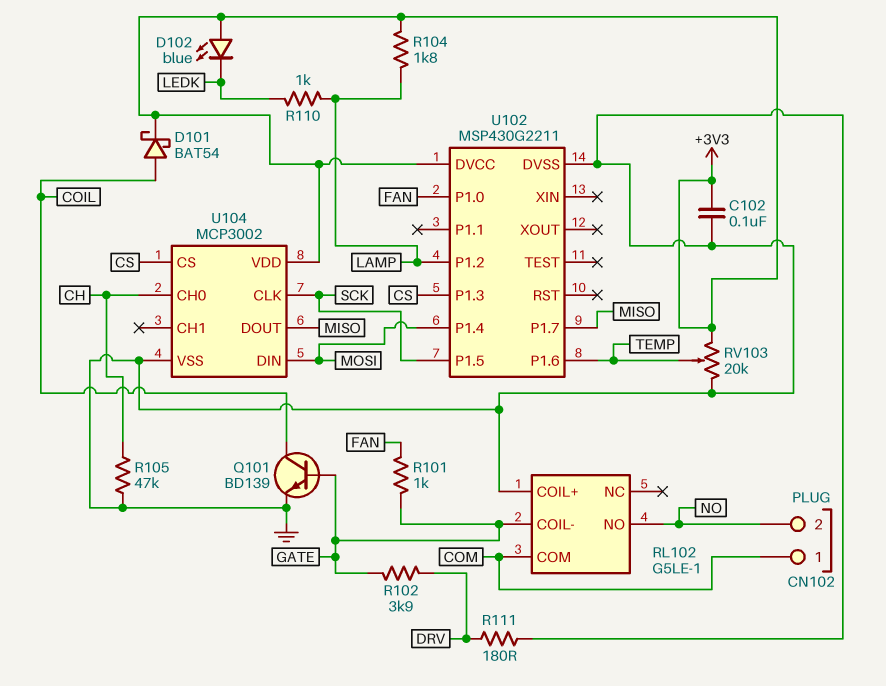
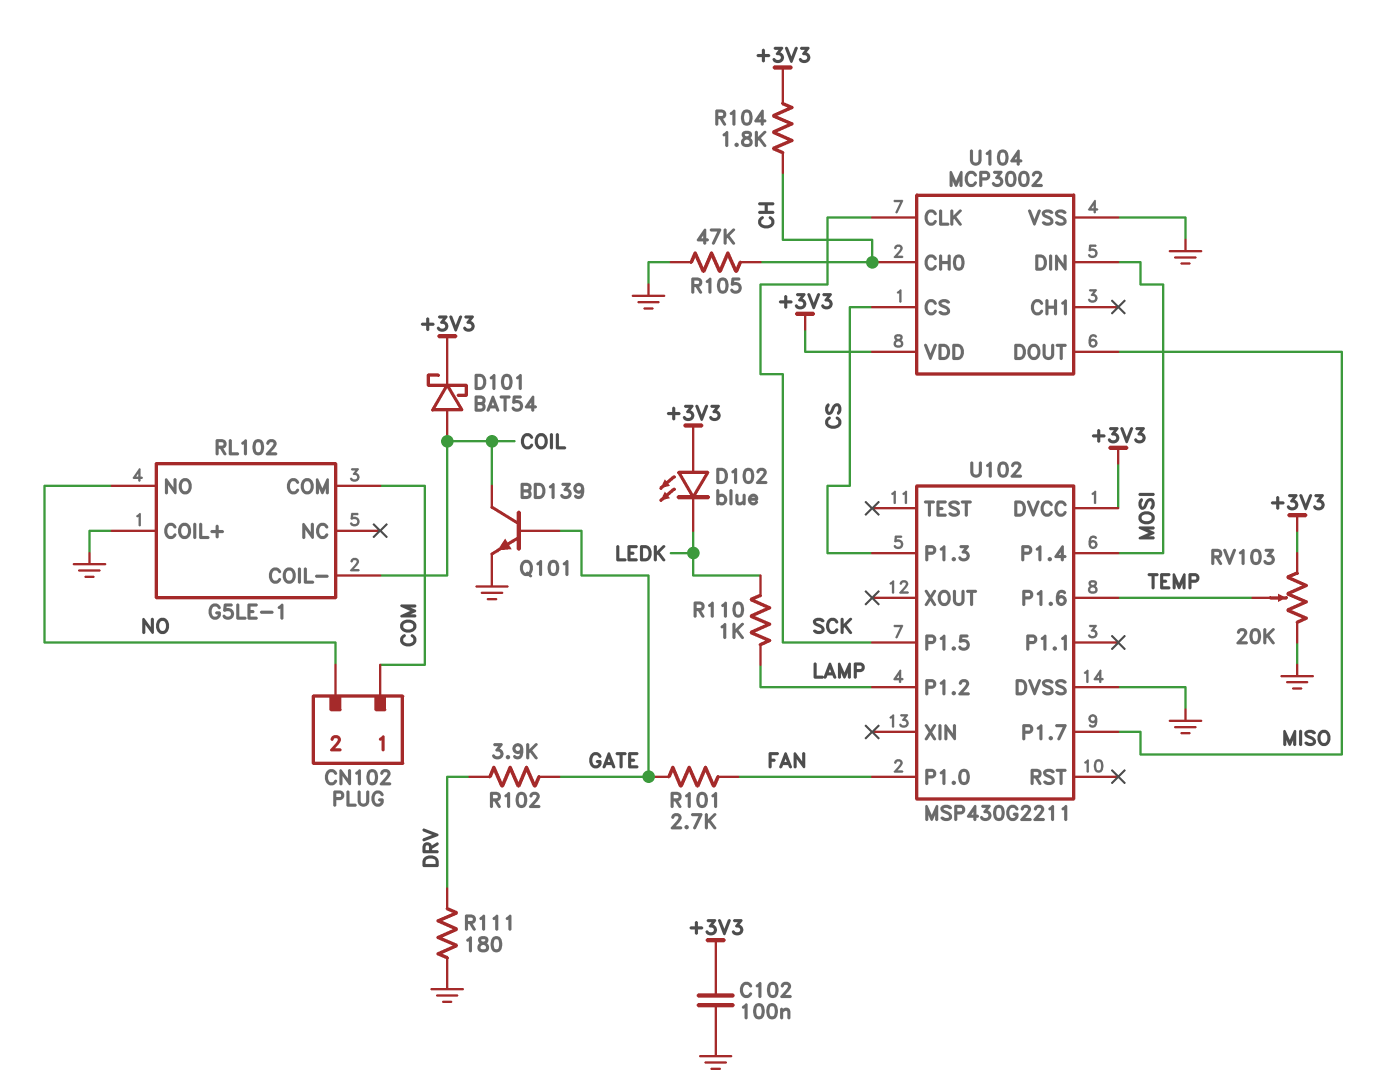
R101: 1k (FAN, GATE) -> 2.7k (FAN, GATE)
R104: 1.8k (+3V3, LAMP) -> 1.8k (+3V3, CH)
RL102 pin COIL-: GATE -> COIL

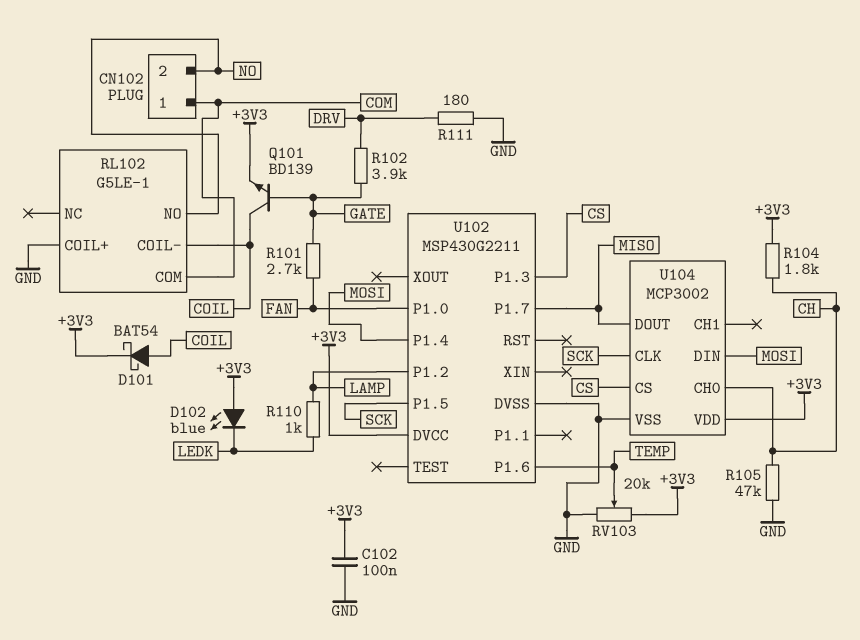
Q101: NPN BD139 (B GATE, C COIL, E GND) -> NPN BD139 (B GATE, C COIL, E +3V3)

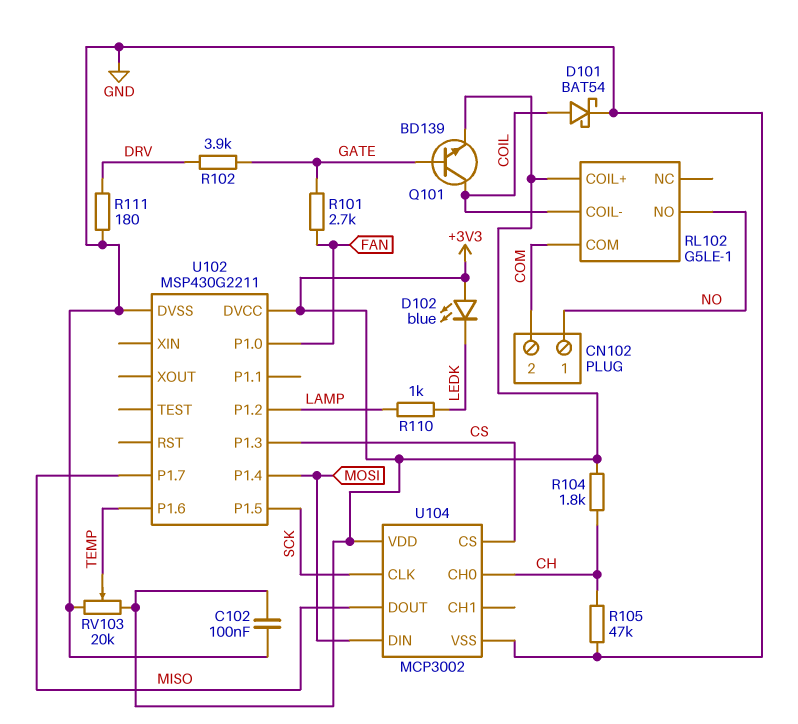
CN102 pin 1: COM -> NO
CN102 pin 2: NO -> COM
D101: schottky BAT54 (A COIL, K +3V3) -> schottky BAT54 (A COIL, K GND)
RL102 pin COIL+: GND -> +3V3

